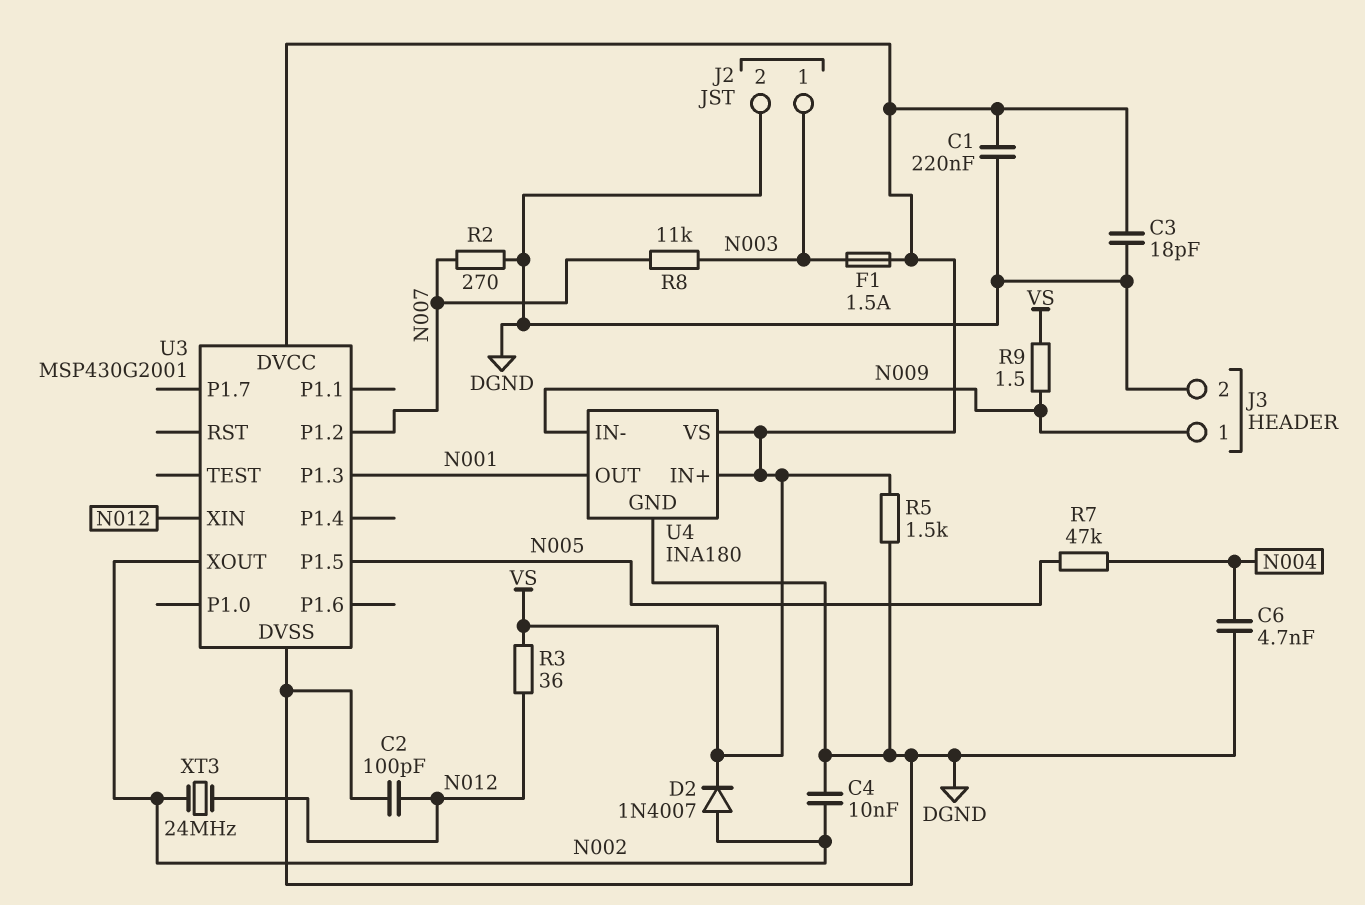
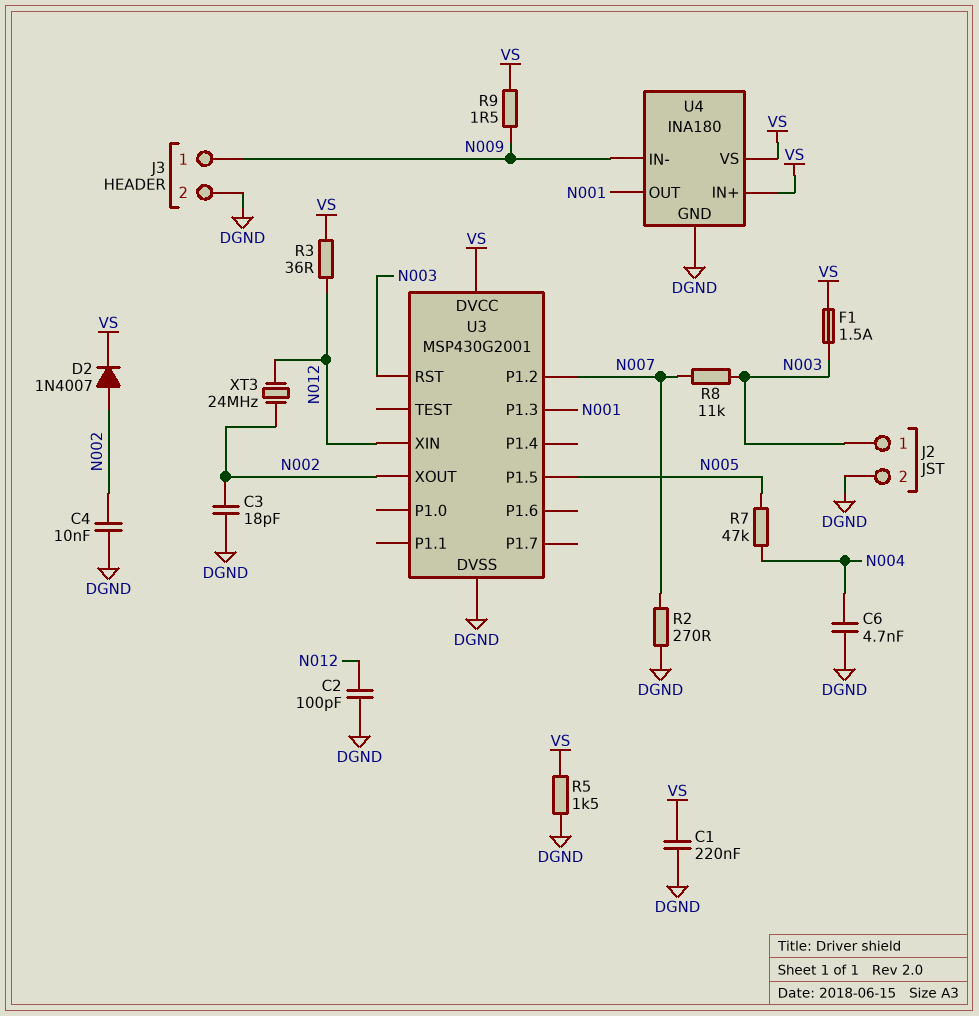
C3: 18pF (DGND, VS) -> 18pF (DGND, N002)
U3 pin RST: none -> N003

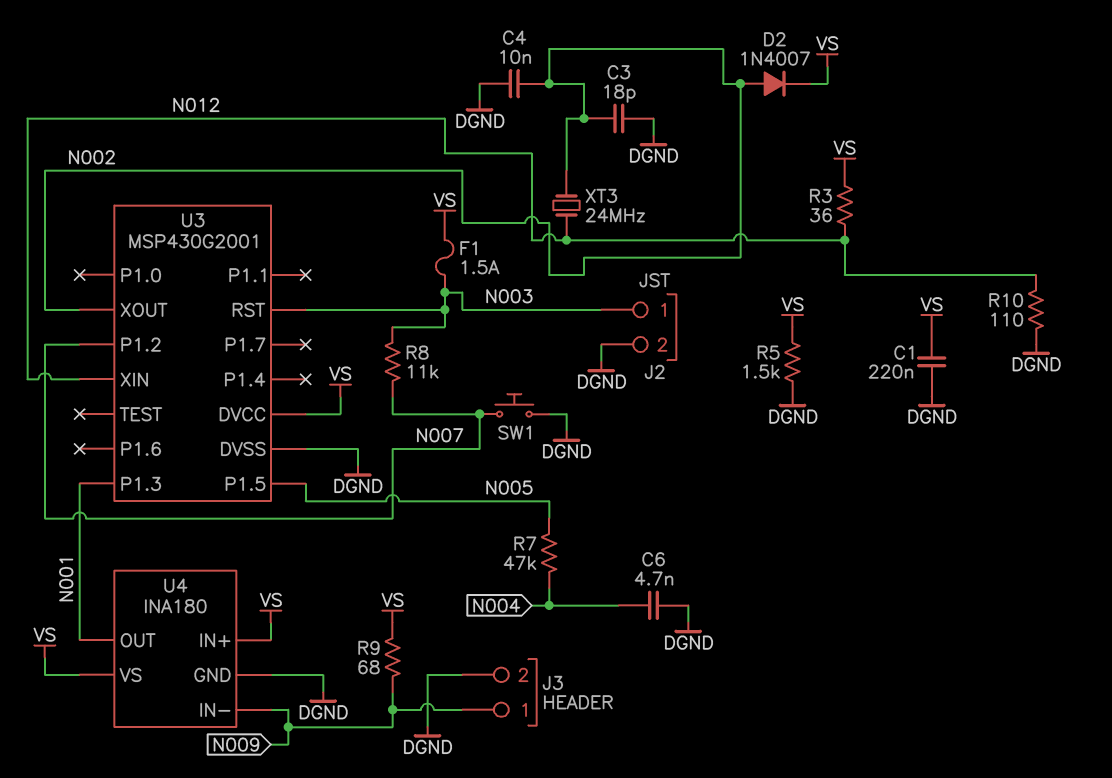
C2: 100pF (DGND, N012) -> none
R2: 270 (DGND, N007) -> none
R9: 1.5 (N009, VS) -> 68 (N009, VS)
R10: none -> 110 (DGND, N012)
SW1: none -> button (DGND, N007)

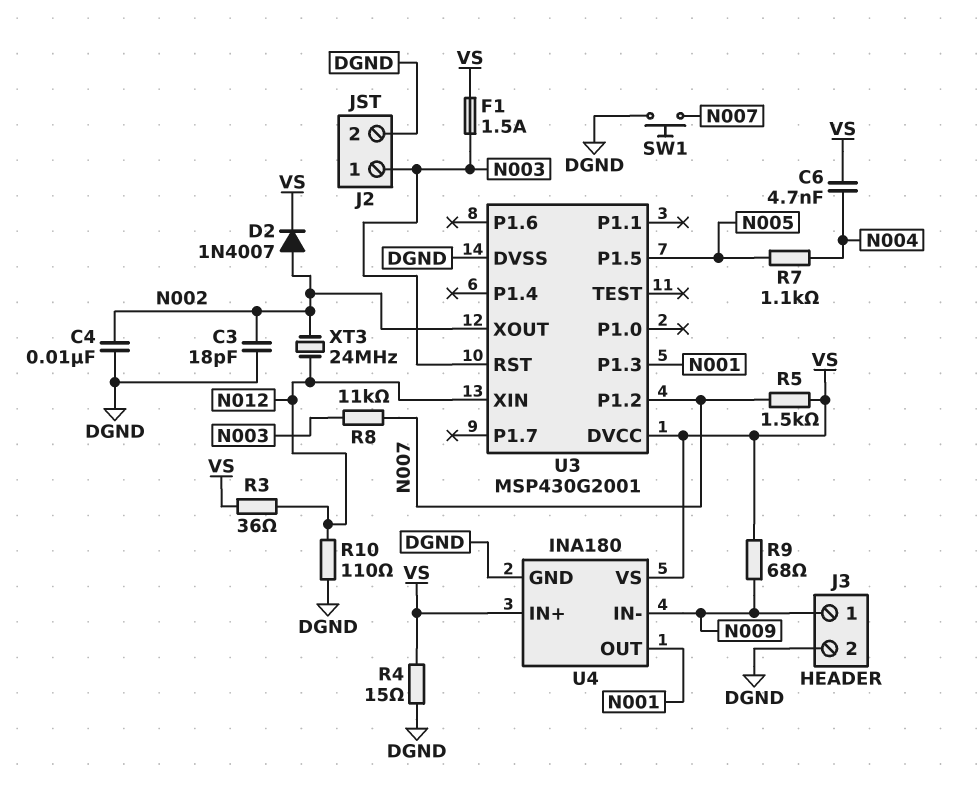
C1: 220nF (DGND, VS) -> none
C6: 4.7nF (DGND, N004) -> 4.7nF (N004, VS)
R4: none -> 15 (DGND, VS)
R5: 1.5k (DGND, VS) -> 1.5k (N007, VS)
R7: 47k (N004, N005) -> 1.1k (N004, N005)

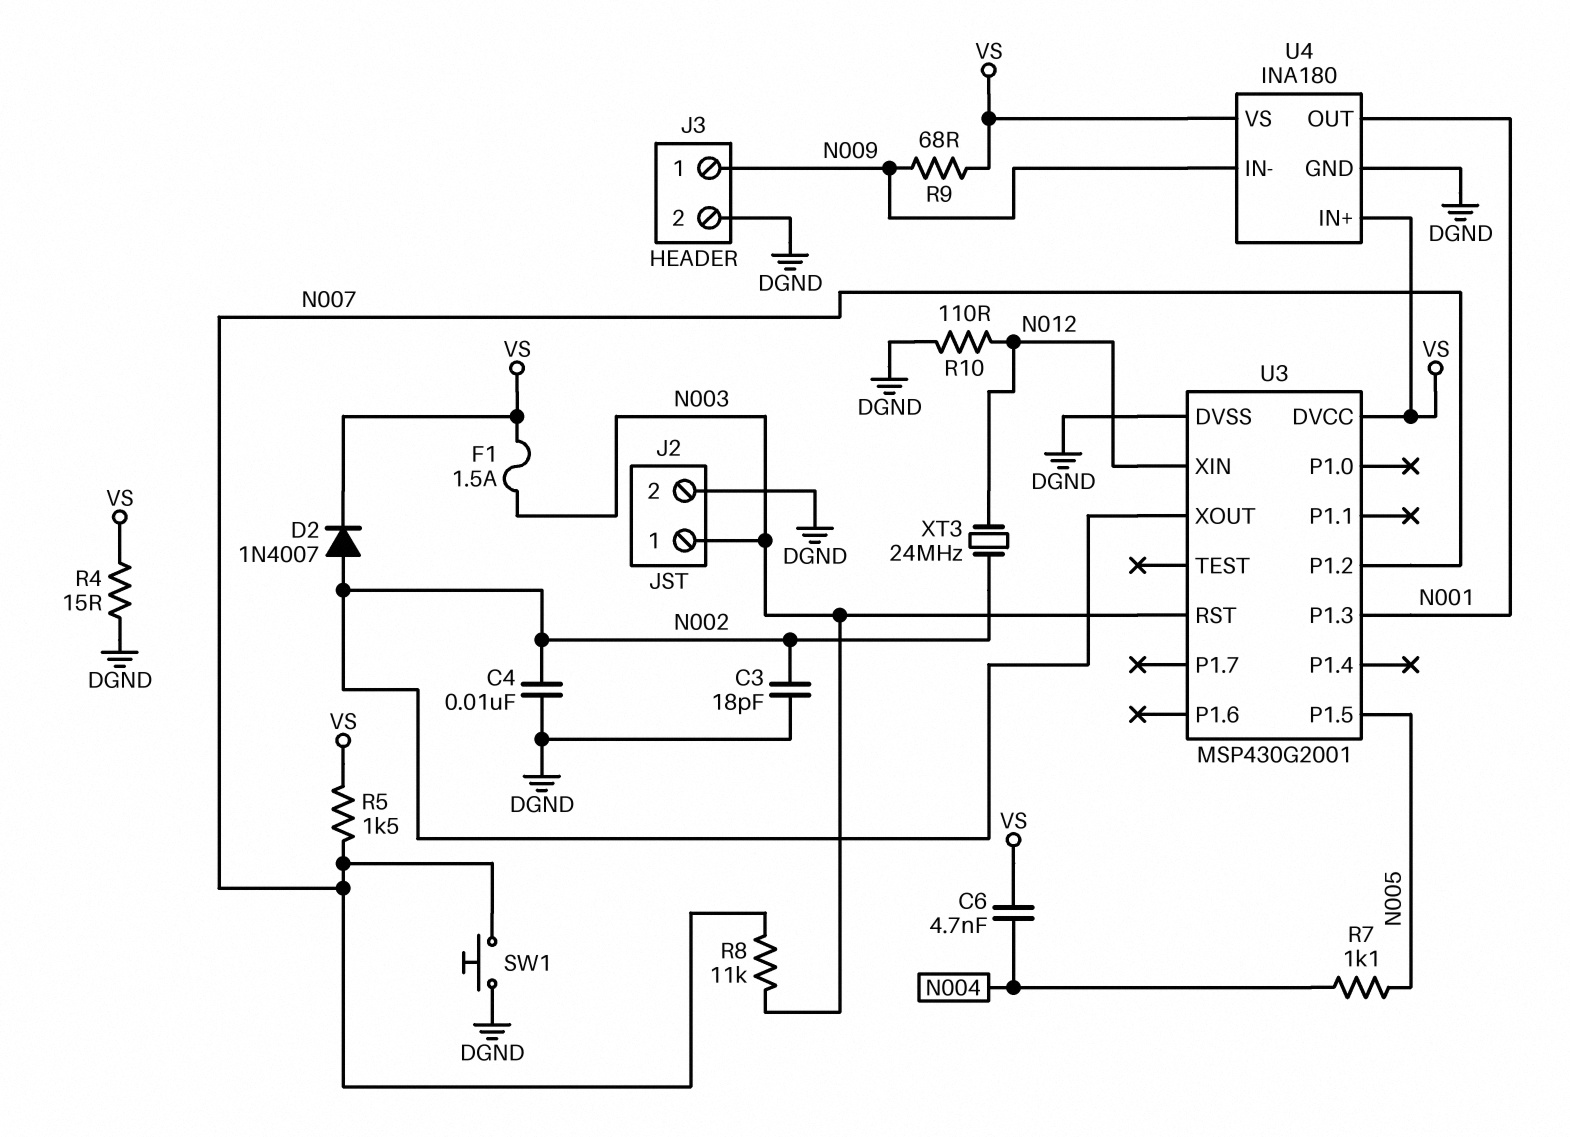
R3: 36 (N012, VS) -> none

